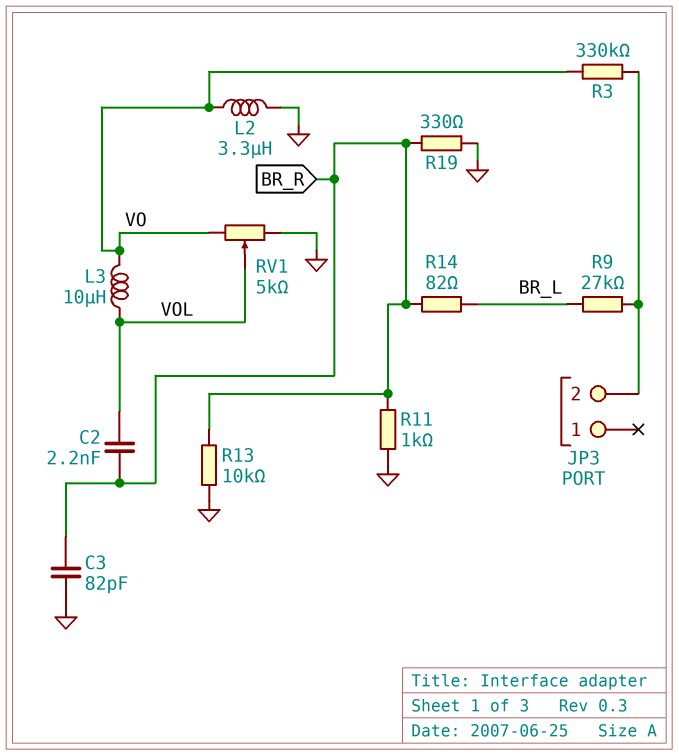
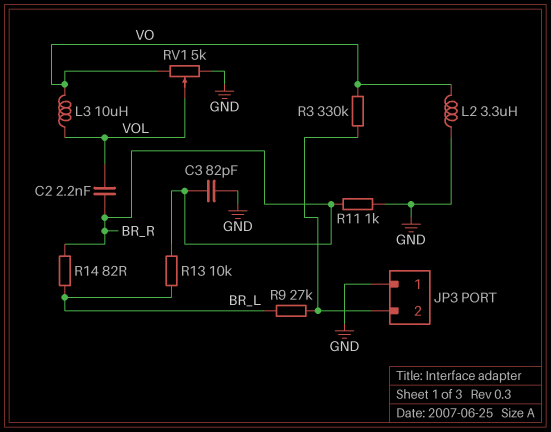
JP3 pin 1: none -> GND
R13: 10k (BR_R, GND) -> 10k (BR_L, BR_R)
R19: 330 (BR_R, GND) -> none

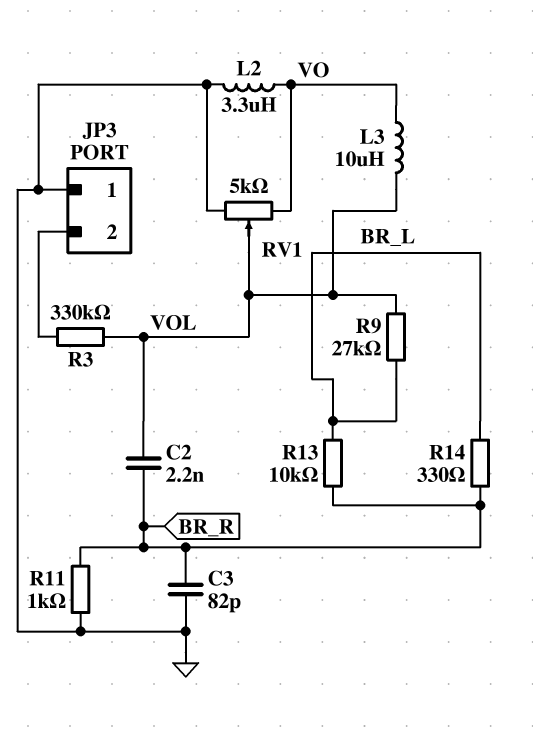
R3: 330k (JP3/2, VO) -> 330k (JP3/2, VOL)
R9: 27k (BR_L, JP3/2) -> 27k (BR_L, VOL)
R14: 82 (BR_L, BR_R) -> 330 (BR_L, BR_R)

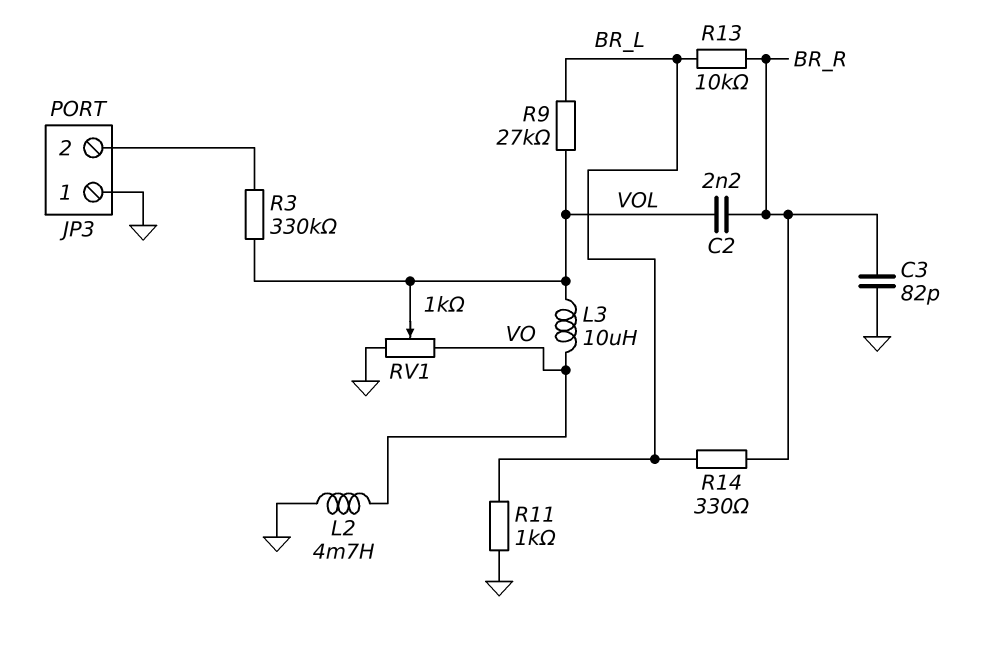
L2: 3.3uH (GND, VO) -> 4.7mH (GND, VO)
R11: 1k (BR_R, GND) -> 1k (BR_L, GND)
RV1: 5k (GND, VO, wiper VOL) -> 1k (GND, VO, wiper VOL)

